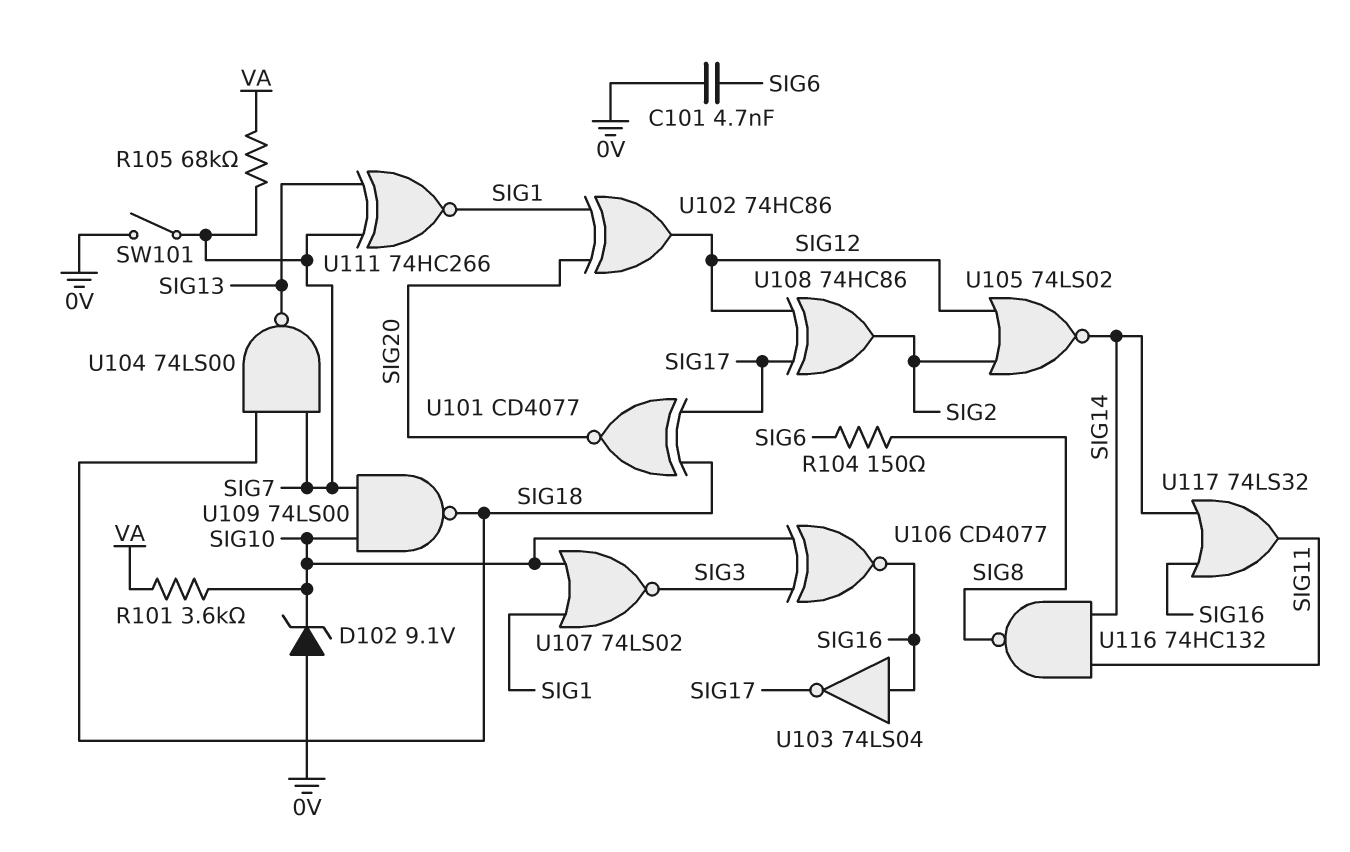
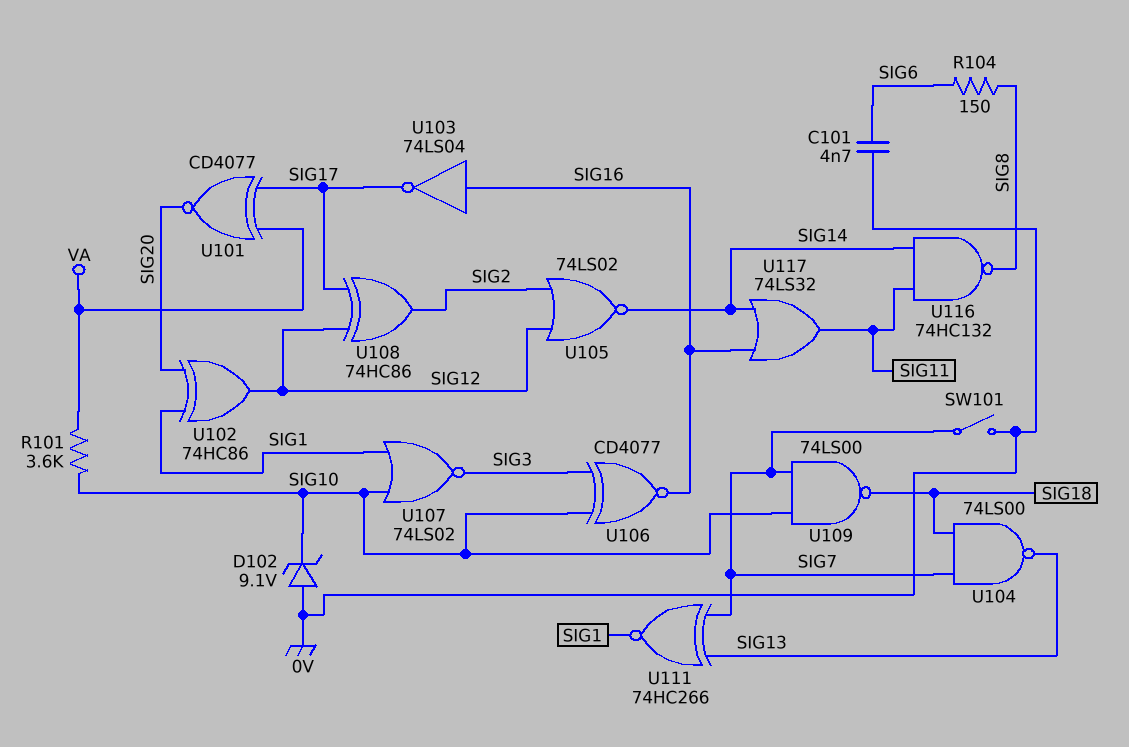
R105: 68k (SIG7, VA) -> none
U101: XNOR CD4077 (in SIG17, in SIG18, out SIG20) -> XNOR CD4077 (in SIG17, in VA, out SIG20)

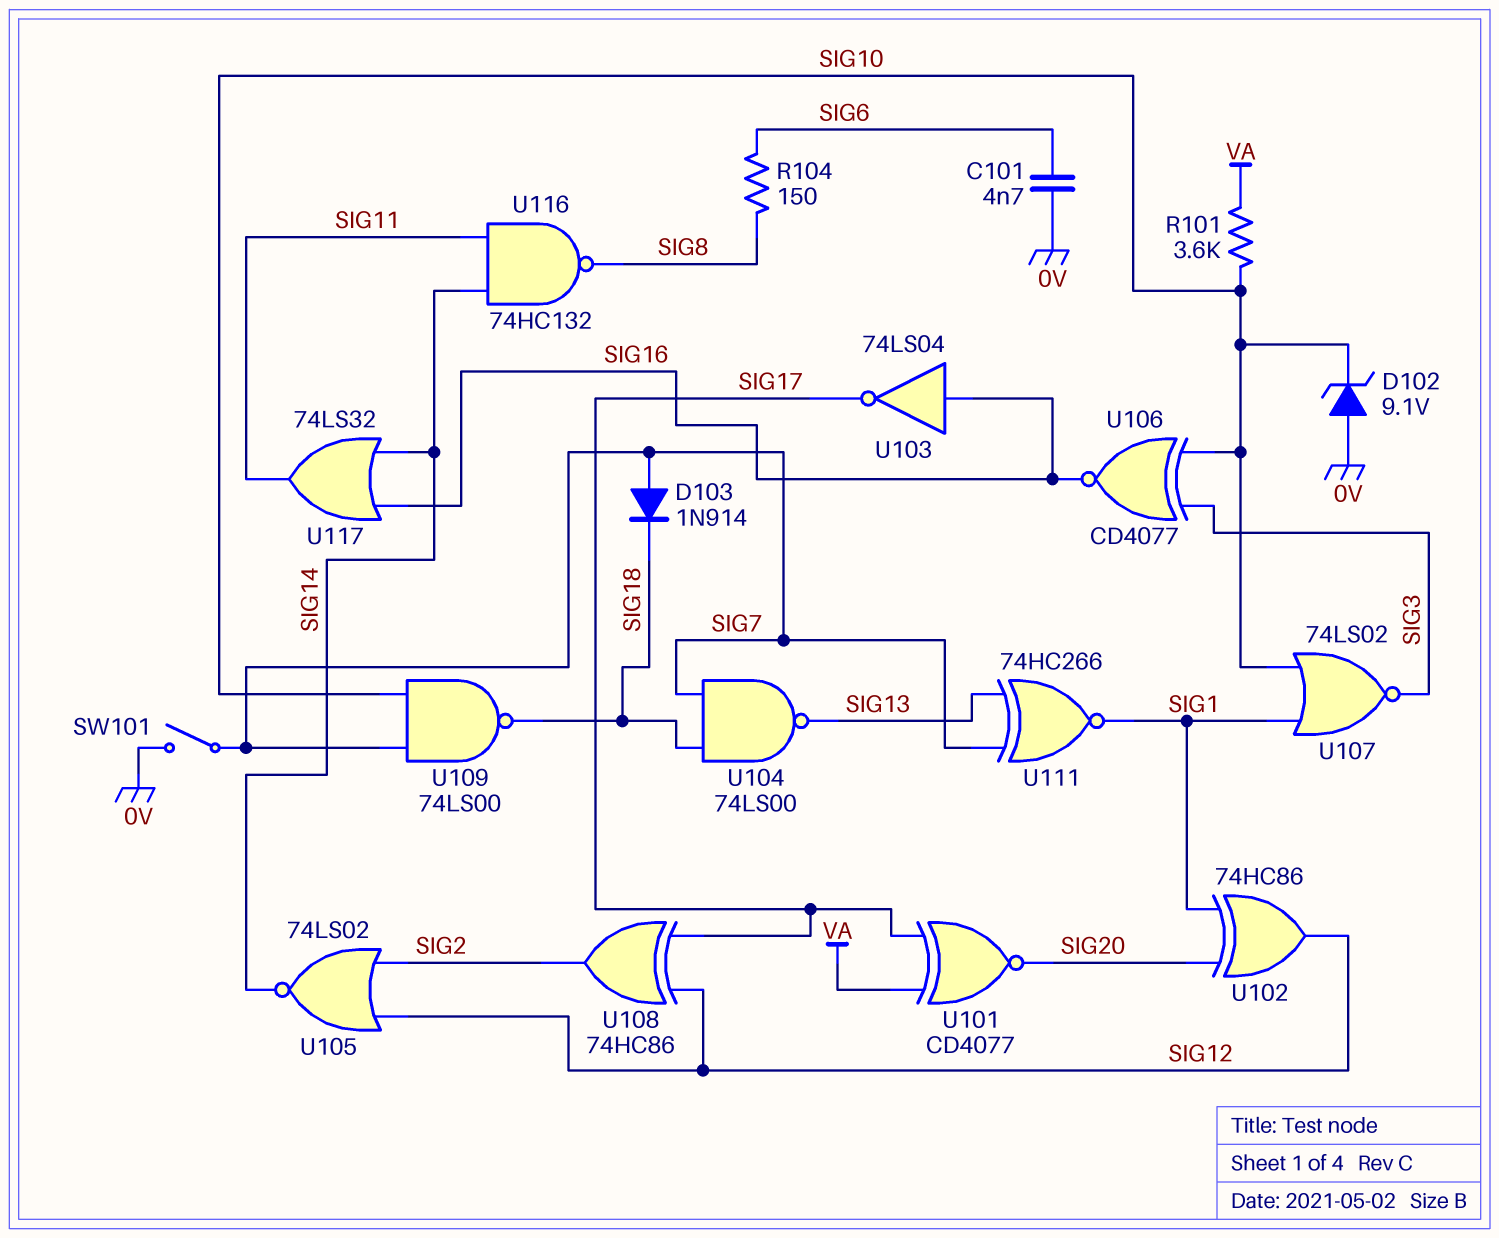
D103: none -> diode 1N914 (A SIG7, K SIG18)

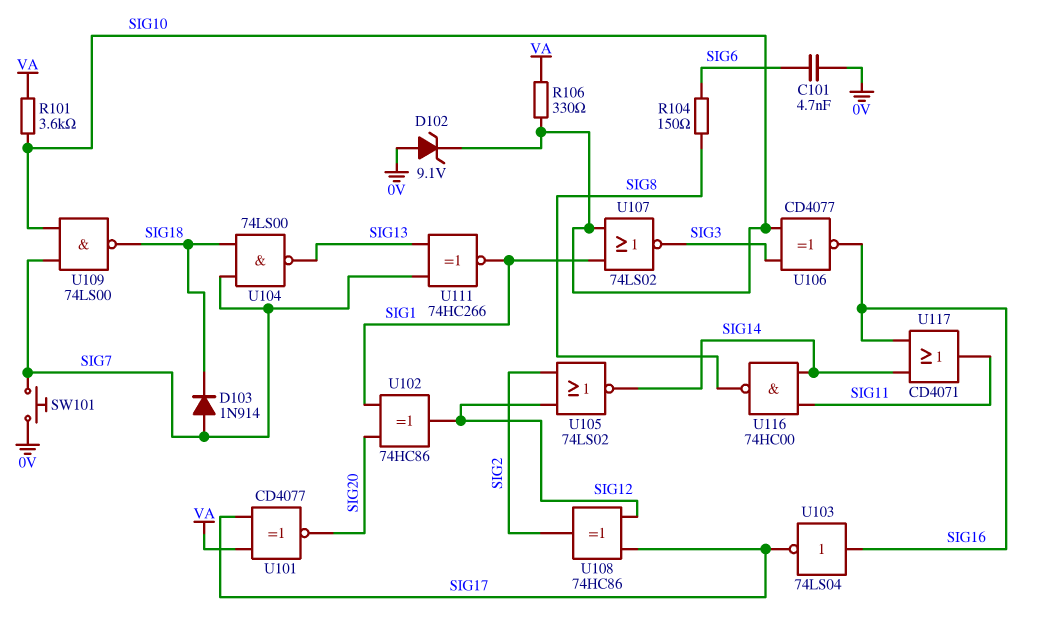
R106: none -> 330 (SIG10, VA)
SW101: switch (0V, SIG7) -> button (0V, SIG7)
U116: NAND 74HC132 (in SIG11, in SIG14, out SIG8) -> NAND 74HC00 (in SIG11, in SIG14, out SIG8)
U117: OR 74LS32 (in SIG14, in SIG16, out SIG11) -> OR CD4071 (in SIG14, in SIG16, out SIG11)

